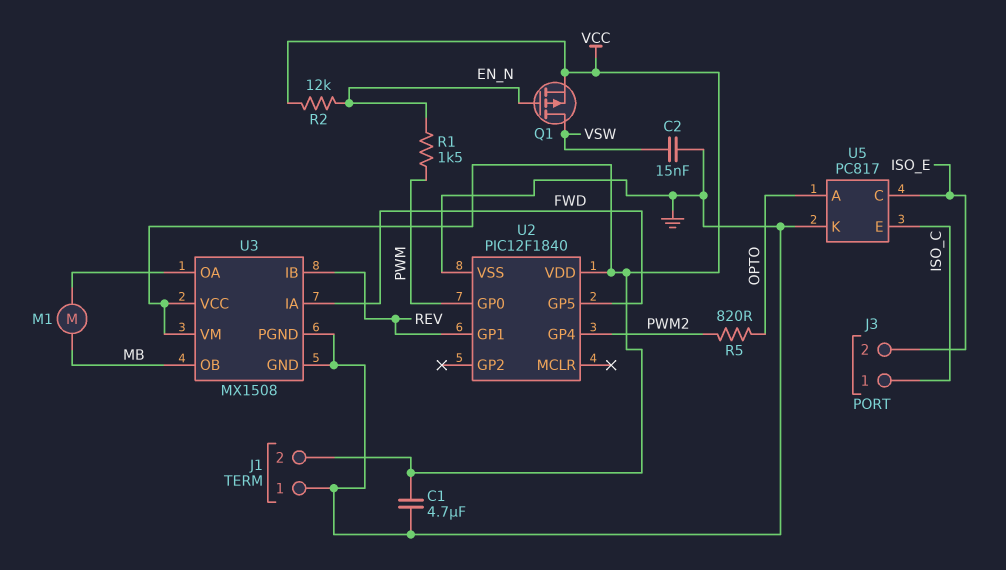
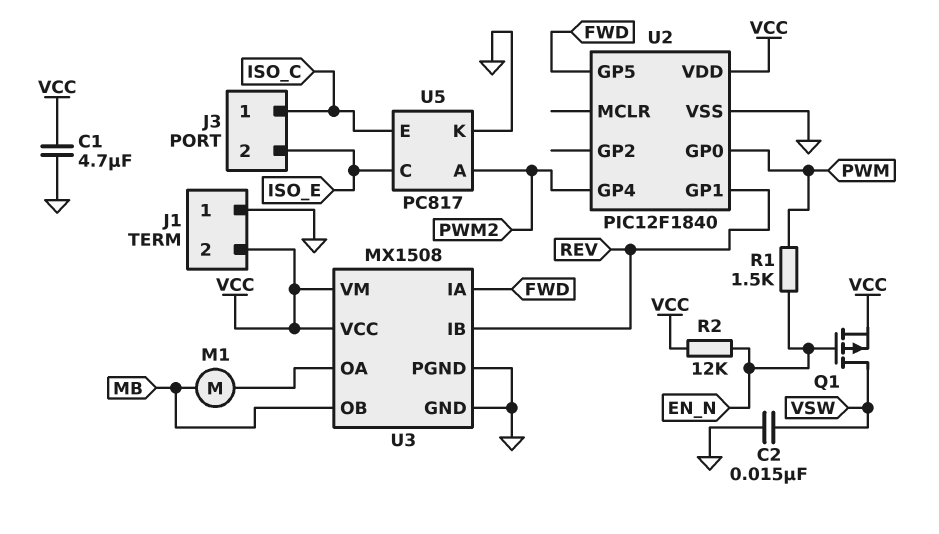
R5: 820 (OPTO, PWM2) -> none
U5 pin A: OPTO -> PWM2

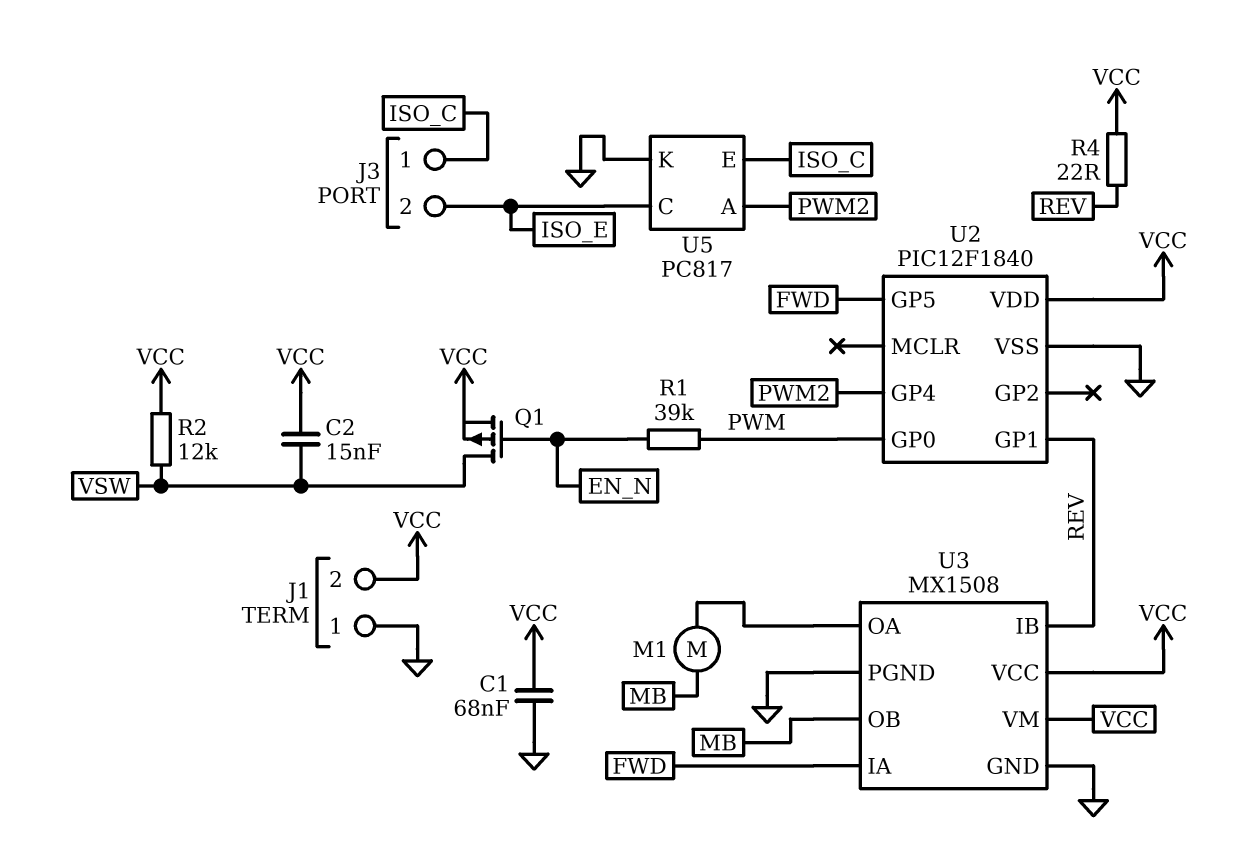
C1: 4.7uF (GND, VCC) -> 68nF (GND, VCC)
C2: 15nF (GND, VSW) -> 15nF (VCC, VSW)
R1: 1.5k (EN_N, PWM) -> 39k (EN_N, PWM)
R2: 12k (EN_N, VCC) -> 12k (VCC, VSW)
R4: none -> 22 (REV, VCC)

